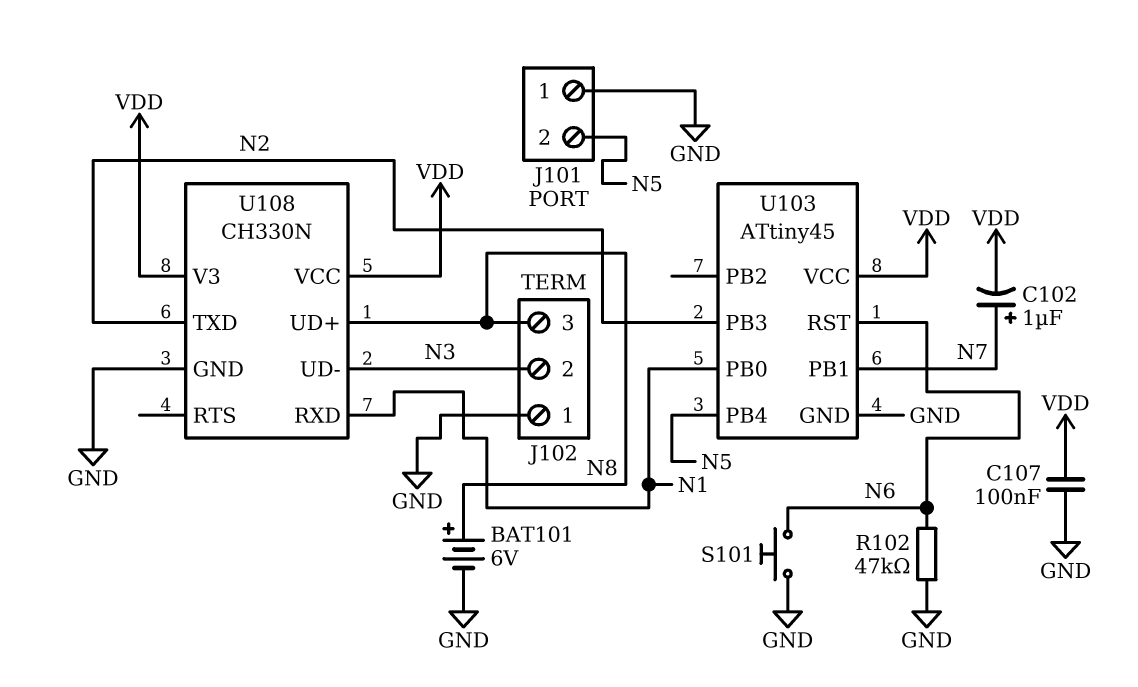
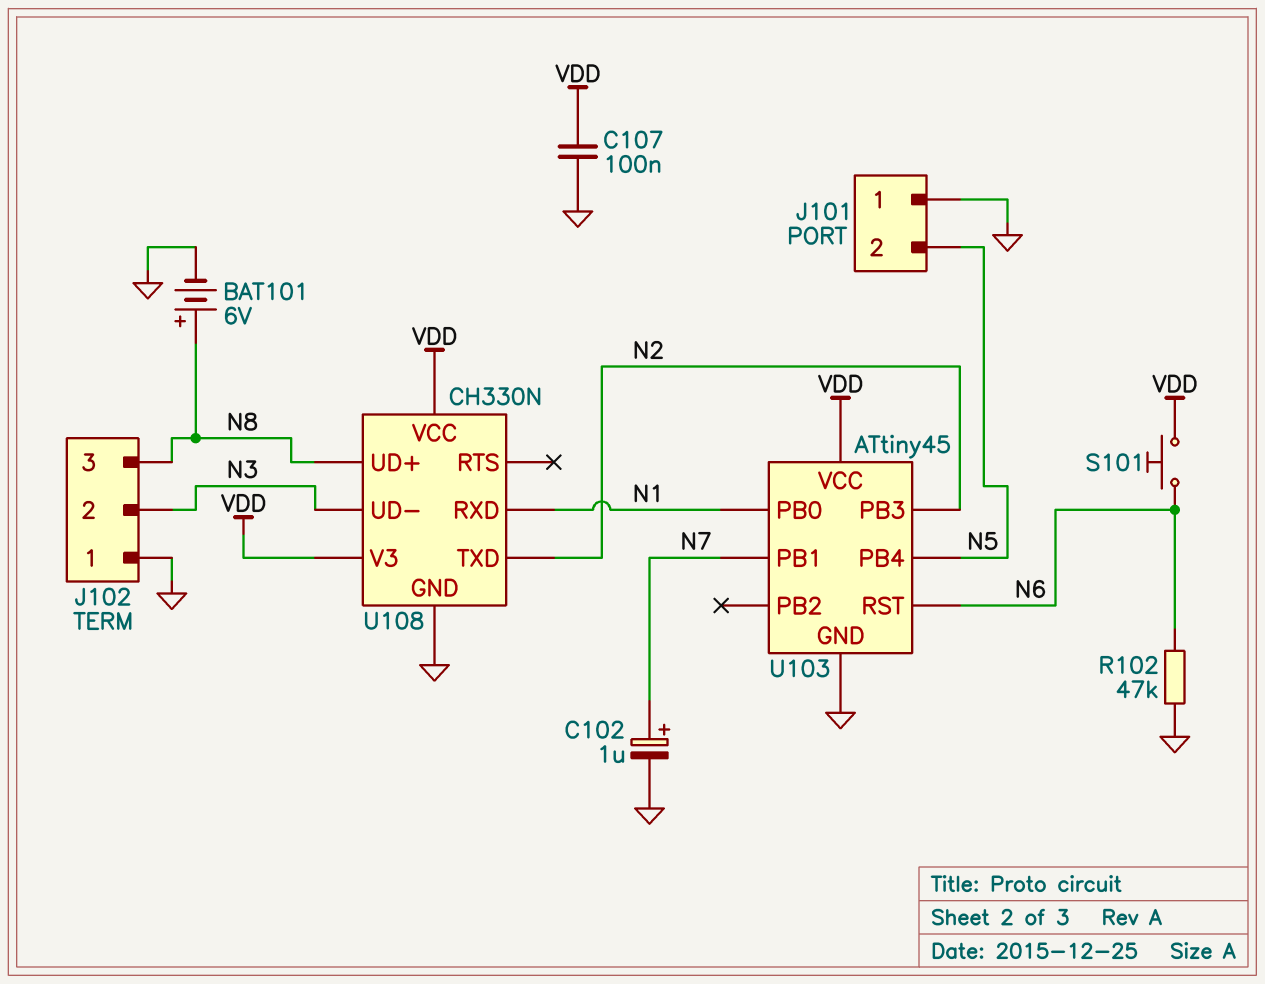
C102: 1uF (plus N7, minus VDD) -> 1uF (plus N7, minus GND)
S101: button (GND, N6) -> button (N6, VDD)

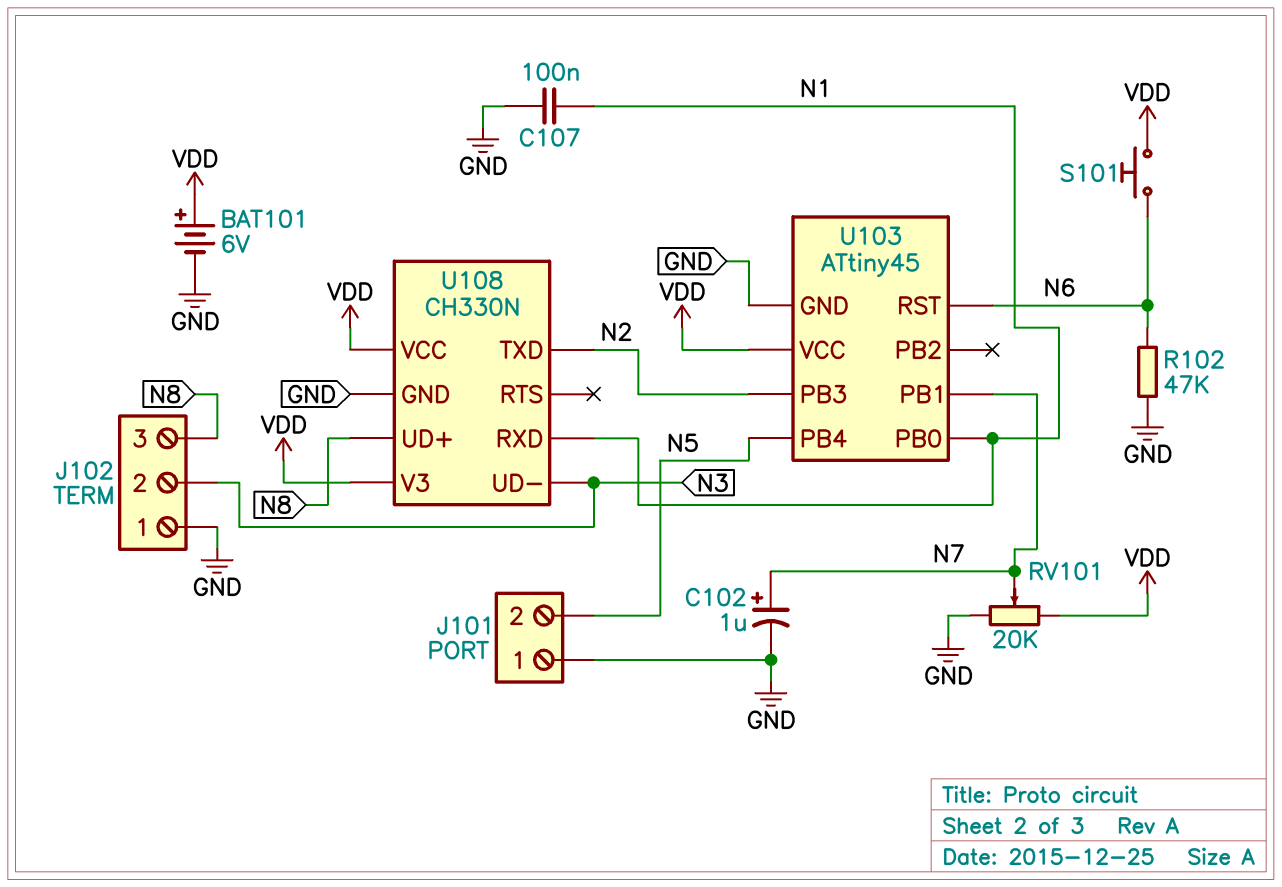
BAT101: 6V (plus N8, minus GND) -> 6V (plus VDD, minus GND)
C107: 100nF (GND, VDD) -> 100nF (GND, N1)
RV101: none -> 20k (GND, VDD, wiper N7)

